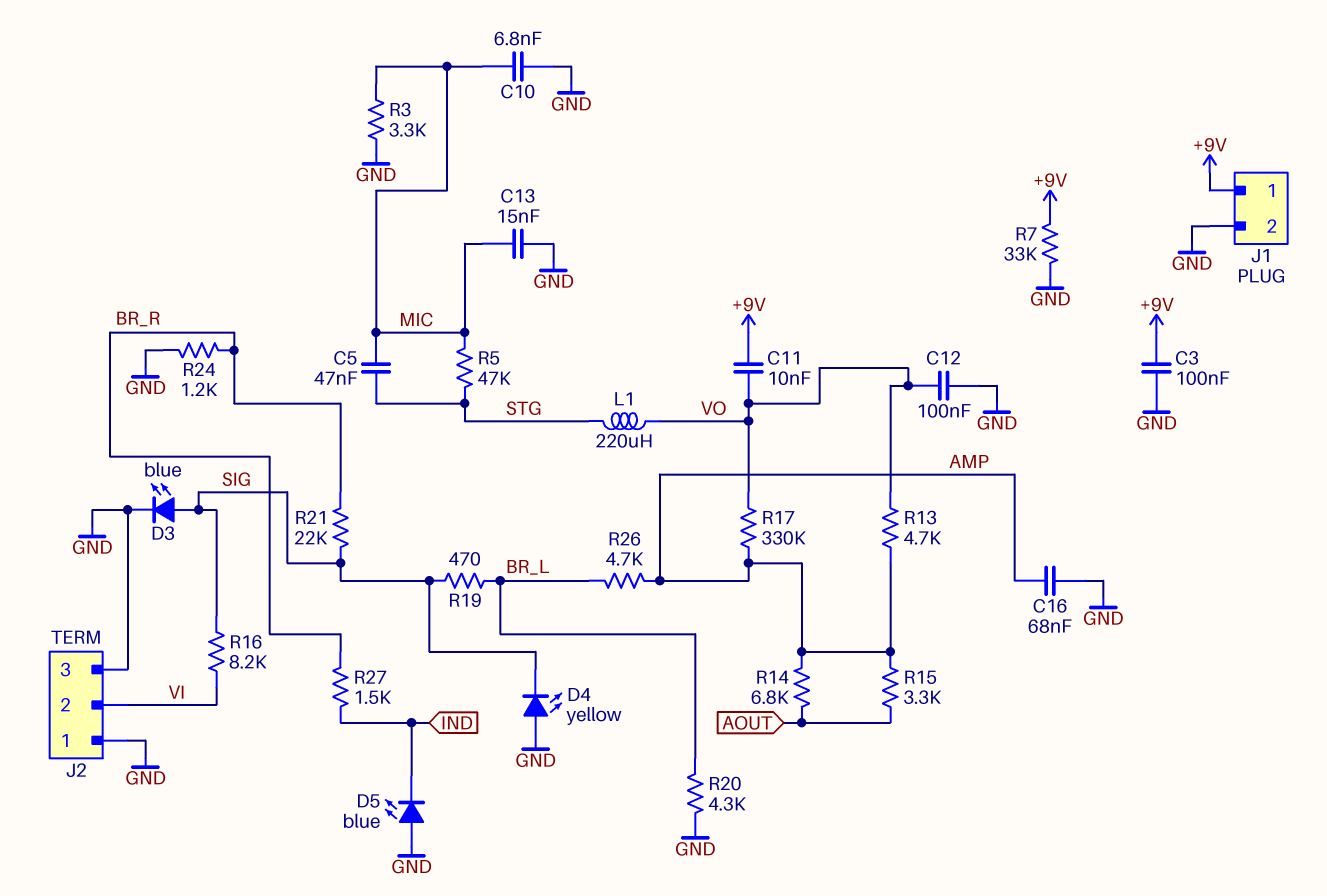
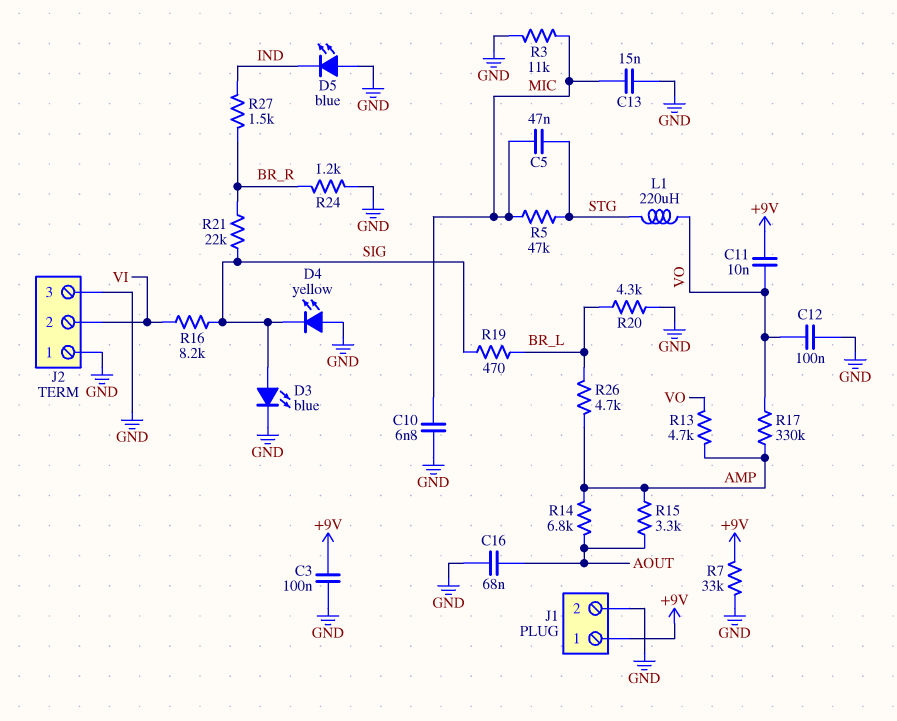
C16: 68nF (AMP, GND) -> 68nF (AOUT, GND)
R3: 3.3k (GND, MIC) -> 11k (GND, MIC)

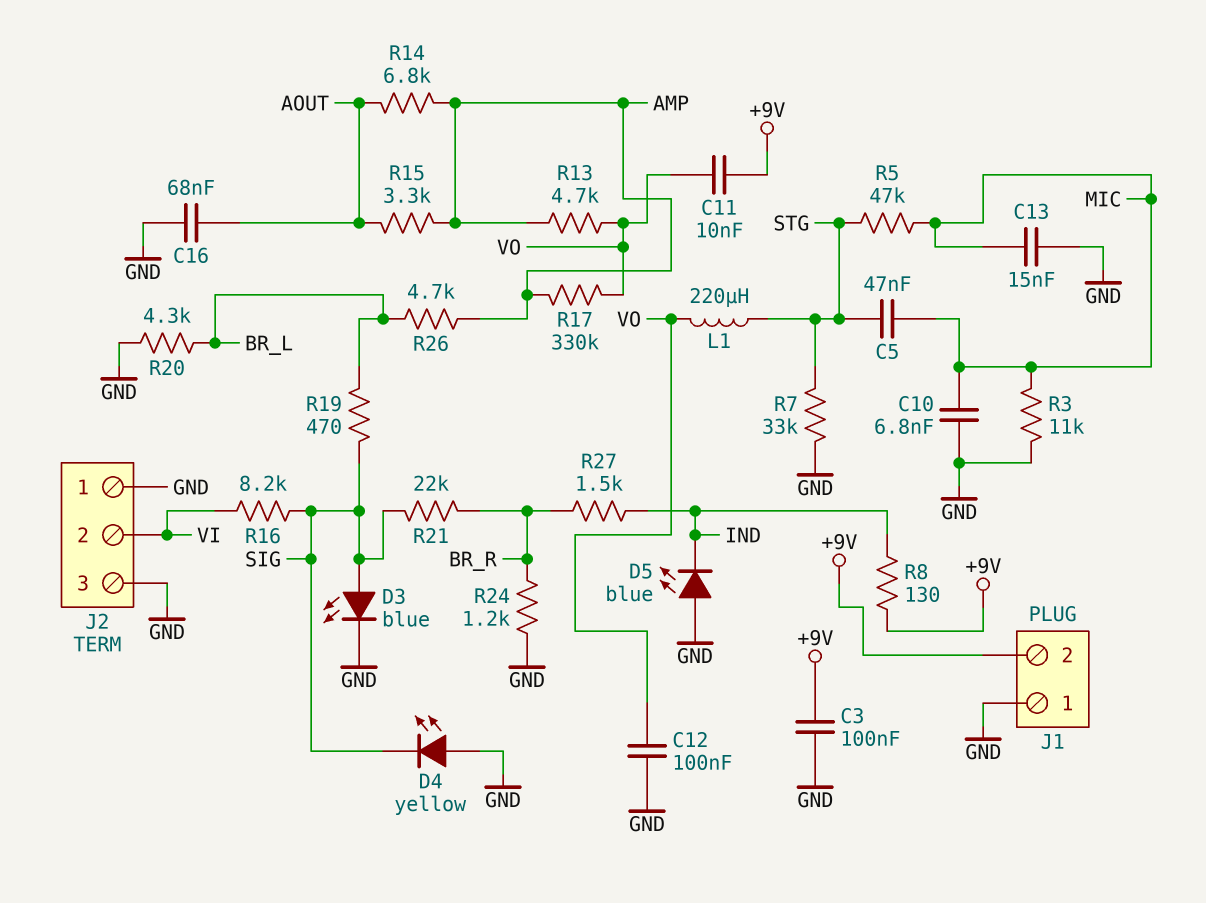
J1 pin 1: +9V -> GND
J1 pin 2: GND -> +9V
R7: 33k (+9V, GND) -> 33k (GND, STG)
R8: none -> 130 (+9V, IND)

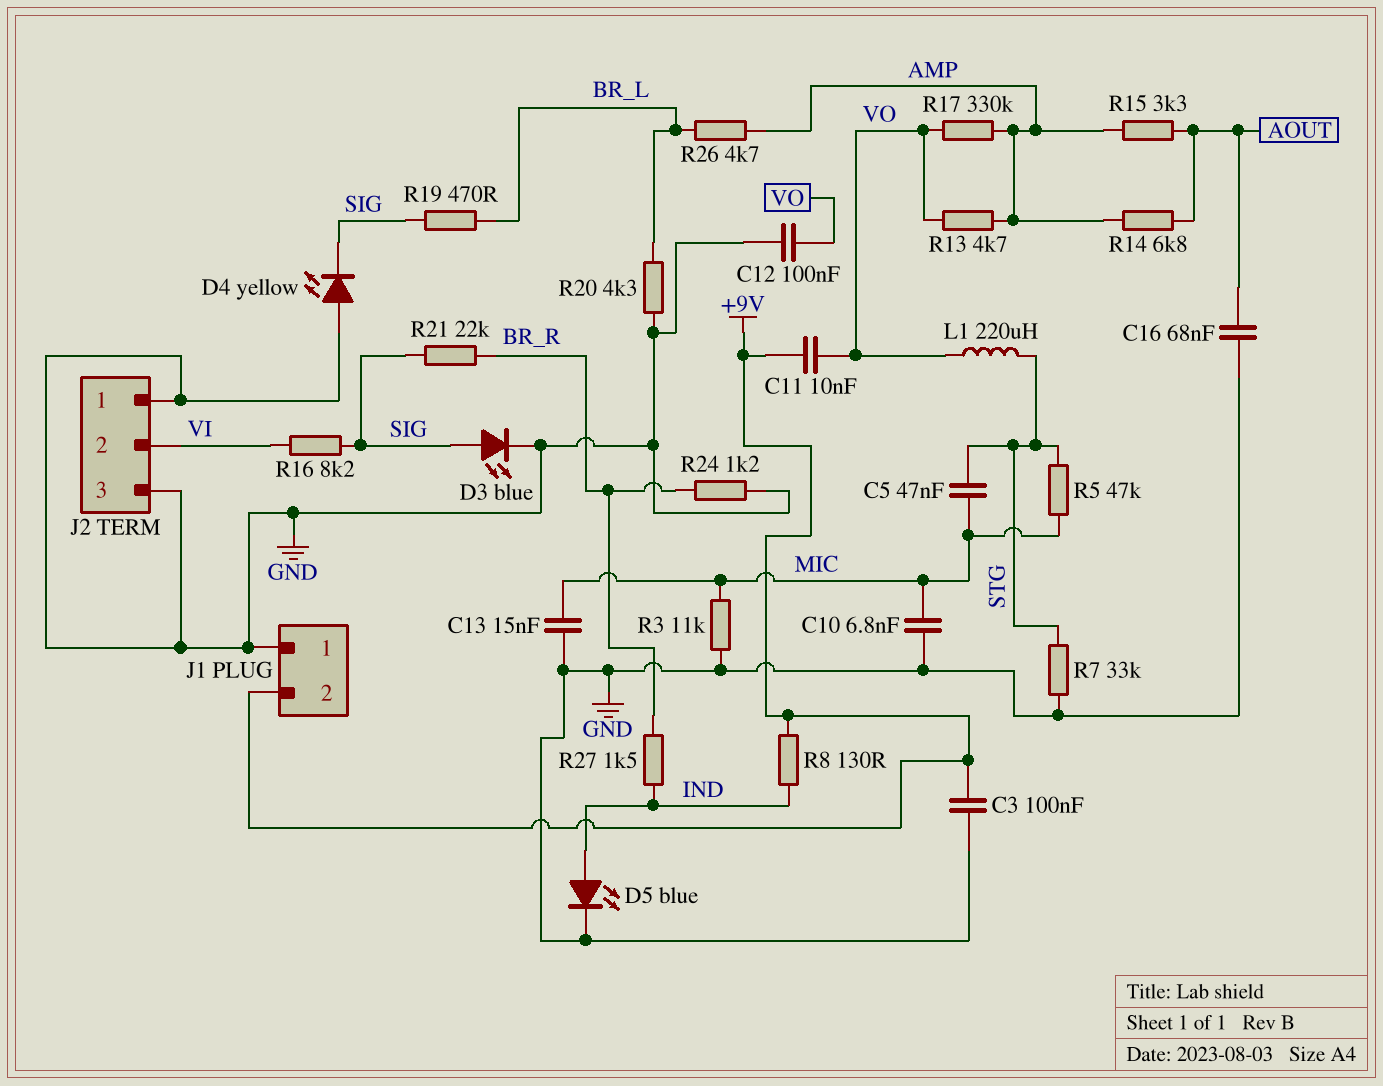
D5: LED blue (A GND, K IND) -> LED blue (A IND, K GND)

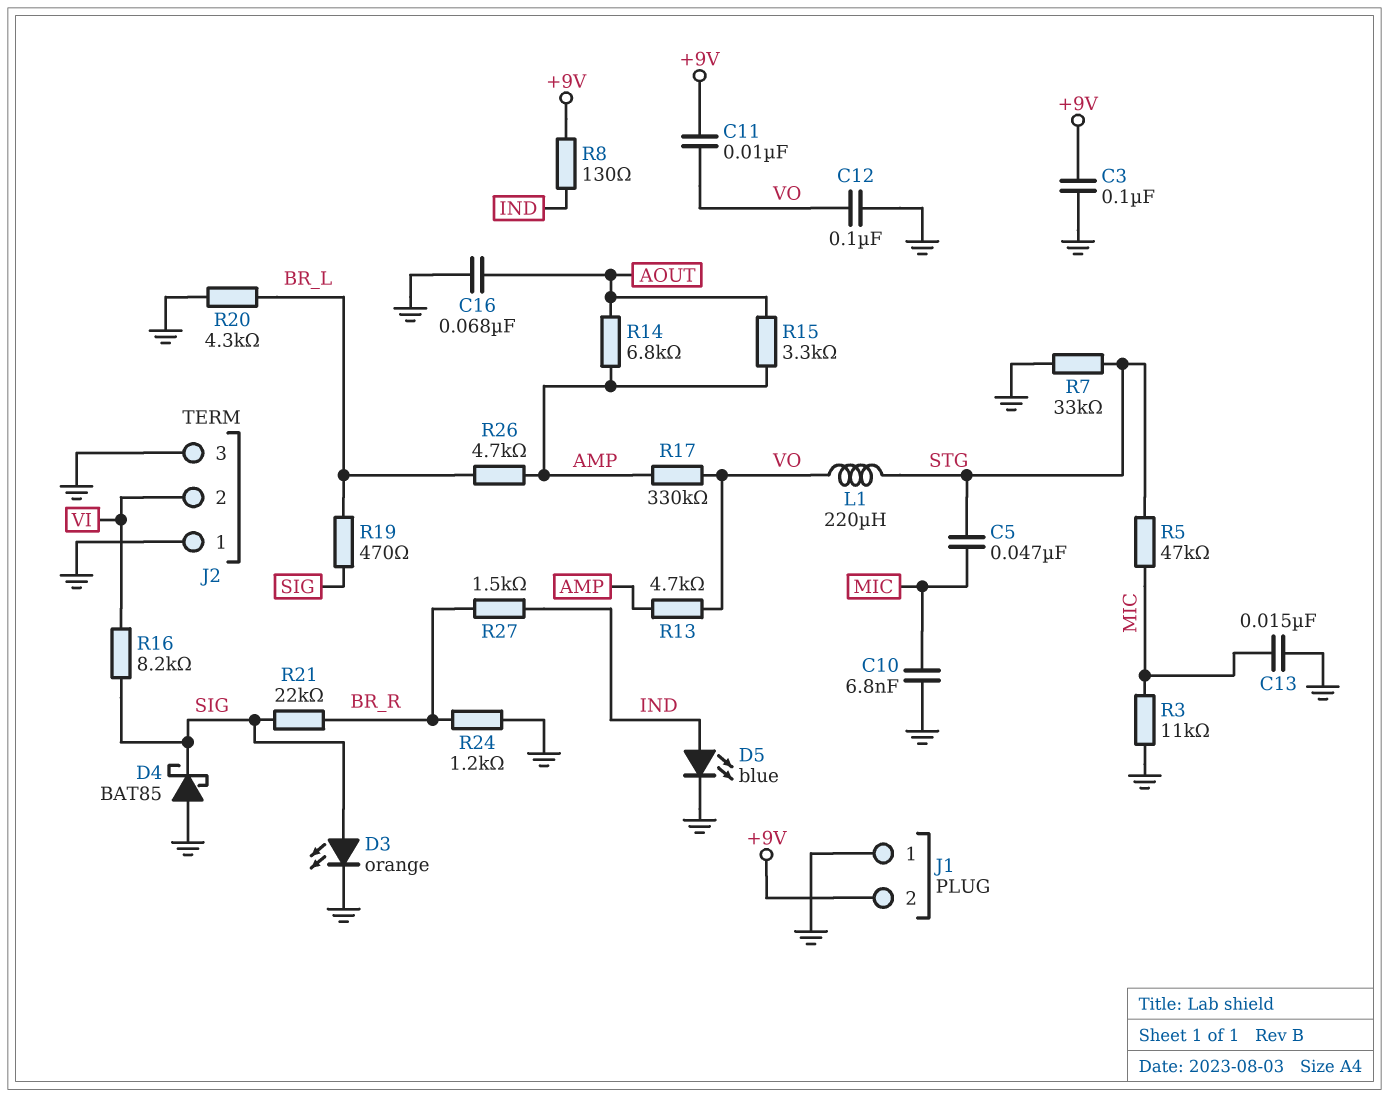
D3: LED blue (A SIG, K GND) -> LED orange (A SIG, K GND)
D4: LED yellow (A GND, K SIG) -> schottky BAT85 (A GND, K SIG)

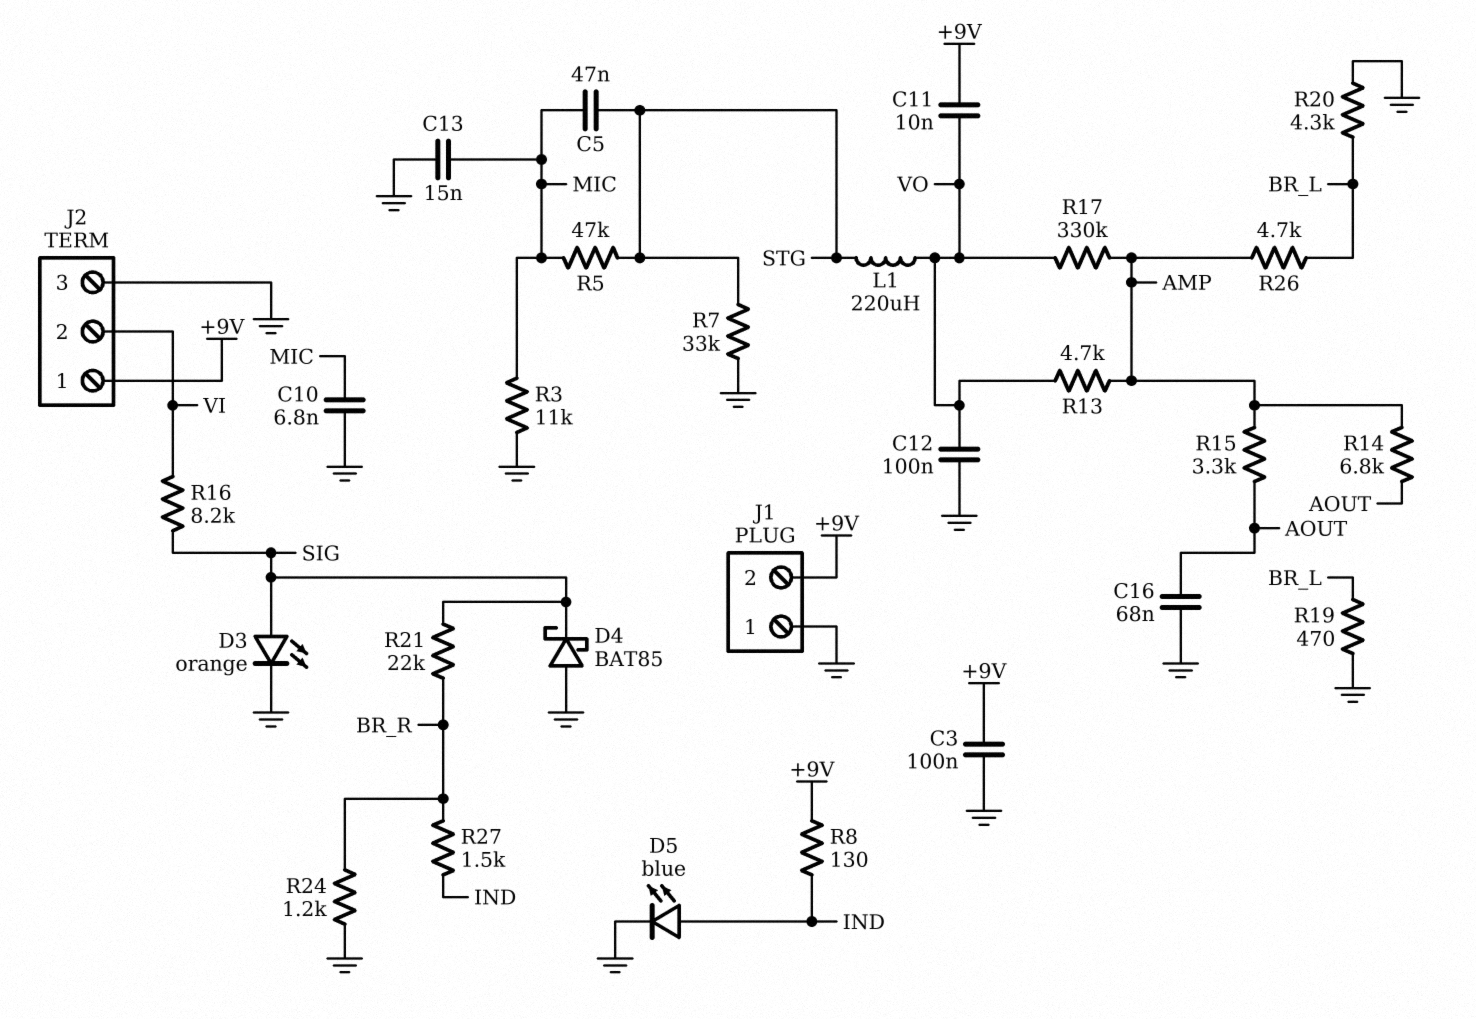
J2 pin 1: GND -> +9V
R19: 470 (BR_L, SIG) -> 470 (BR_L, GND)

